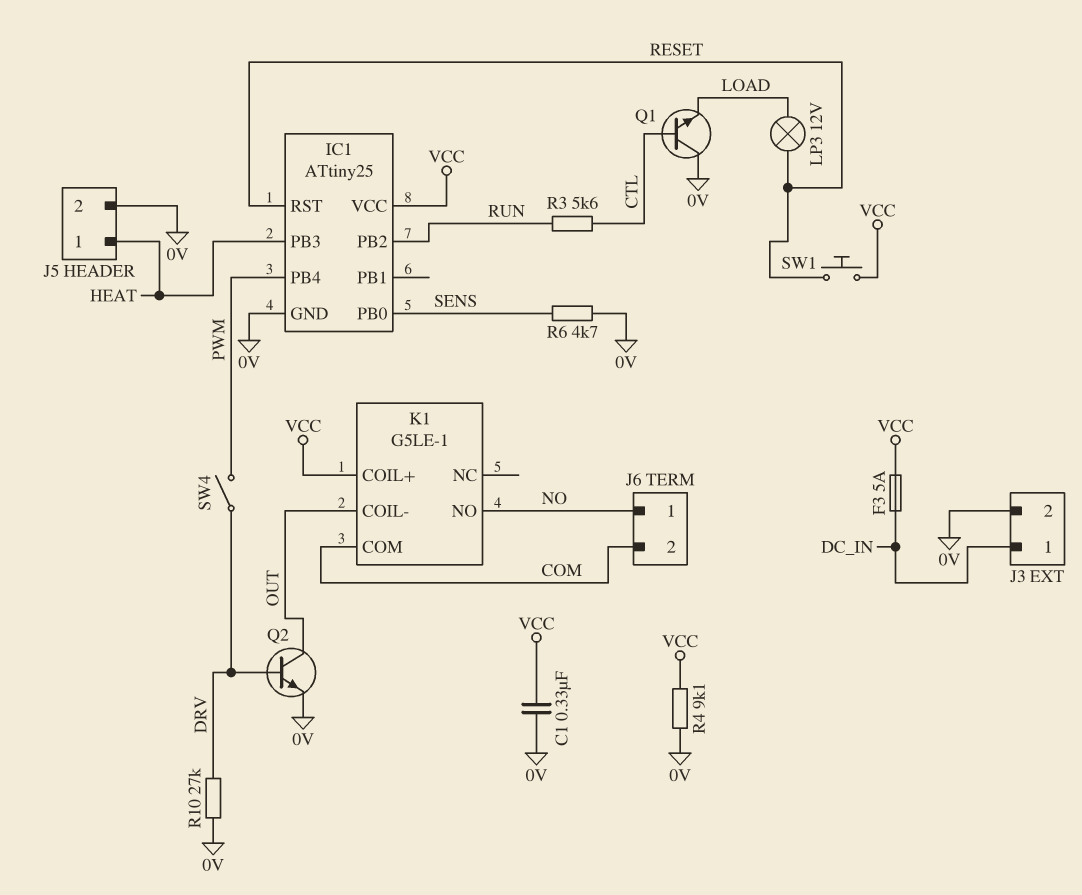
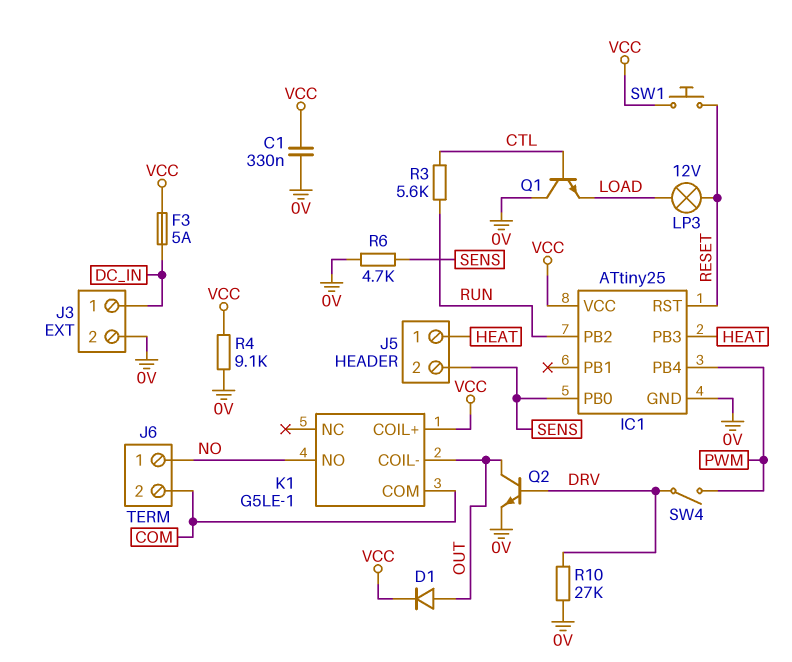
D1: none -> diode (A OUT, K VCC)
J5 pin 2: 0V -> SENS

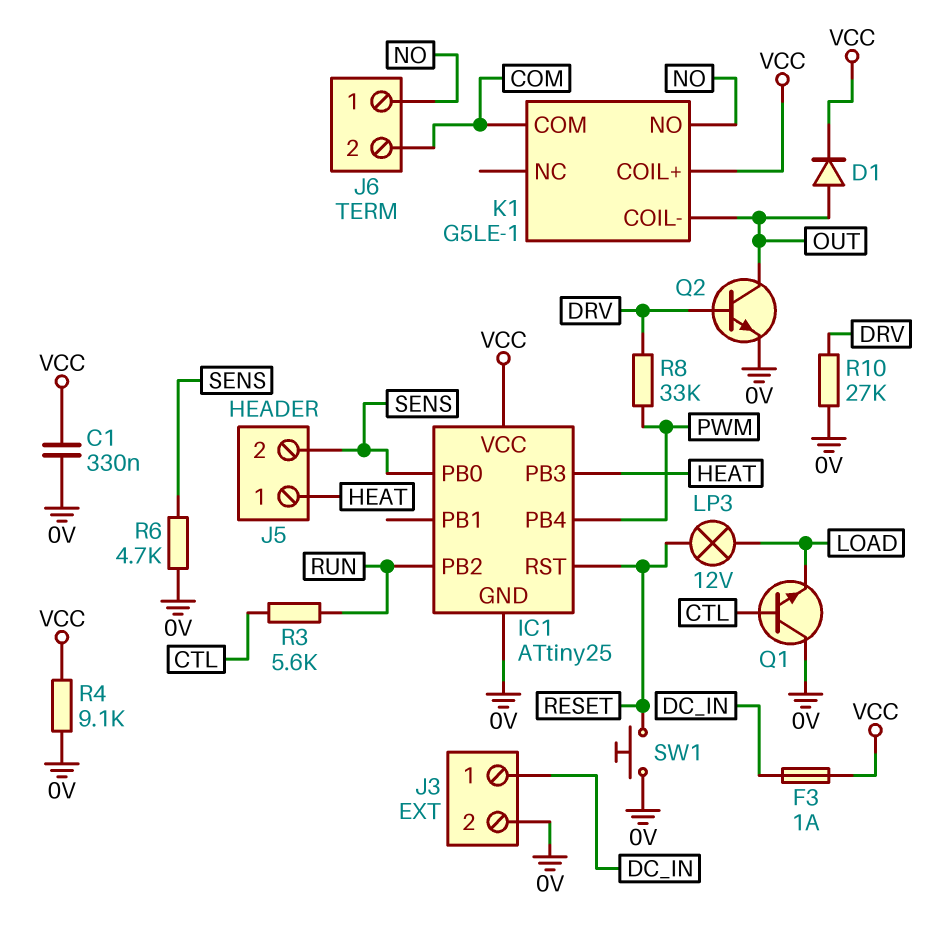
F3: 5A (DC_IN, VCC) -> 1A (DC_IN, VCC)
R8: none -> 33k (DRV, PWM)
SW1: button (RESET, VCC) -> button (0V, RESET)
SW4: switch (DRV, PWM) -> none

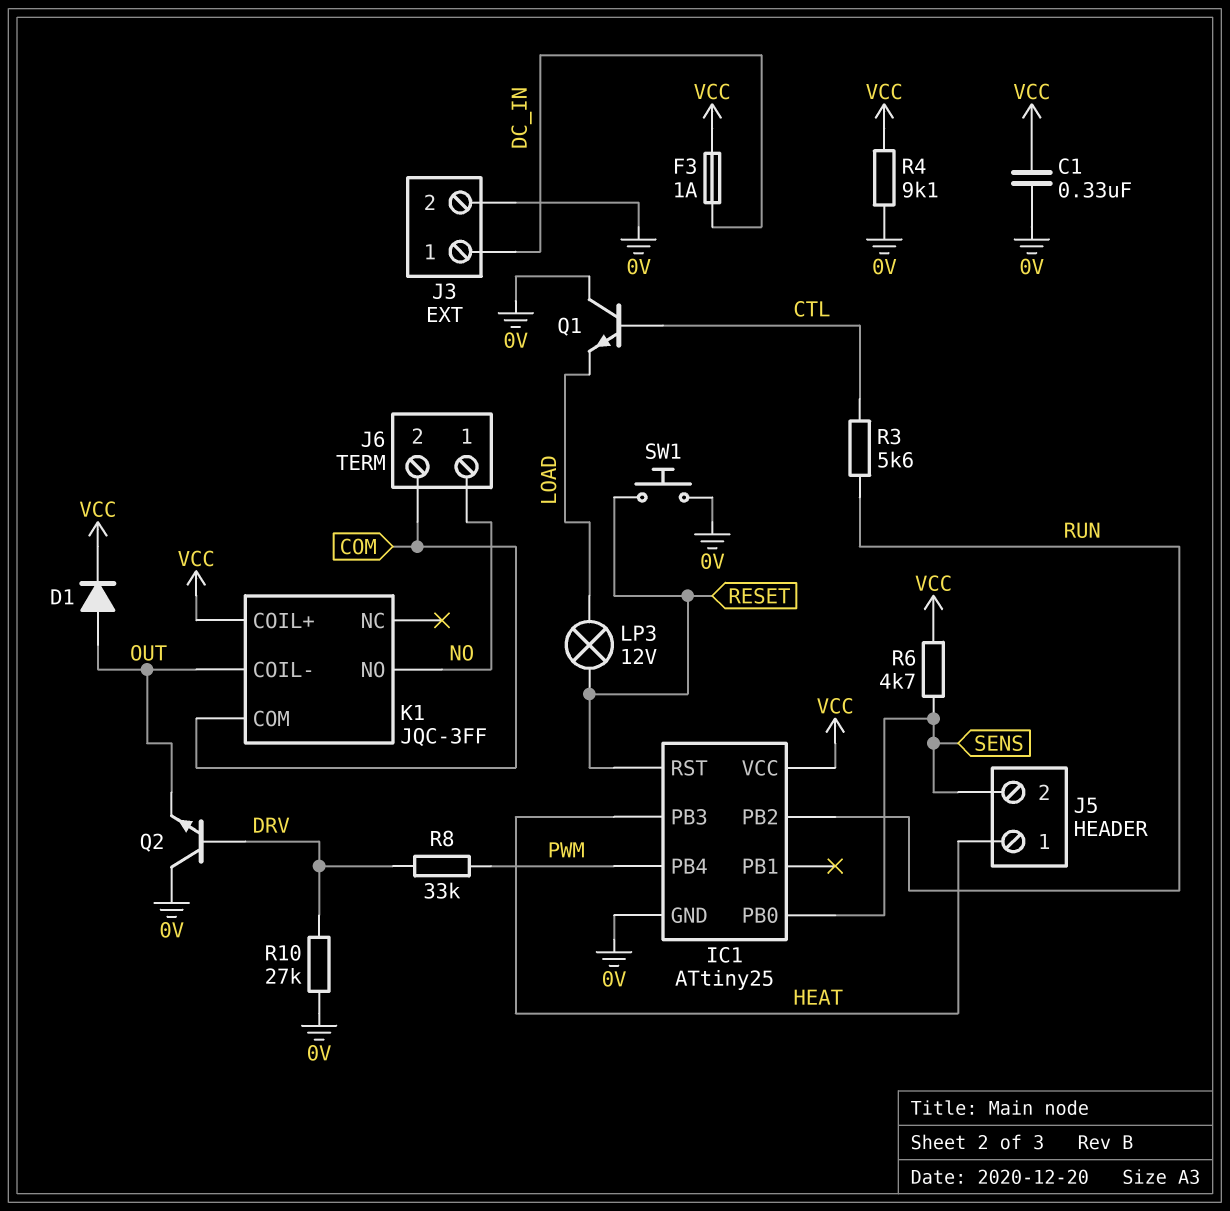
K1: G5LE-1 -> JQC-3FF
Q2: NPN (B DRV, C OUT, E 0V) -> NPN (B DRV, C 0V, E OUT)
R6: 4.7k (0V, SENS) -> 4.7k (SENS, VCC)

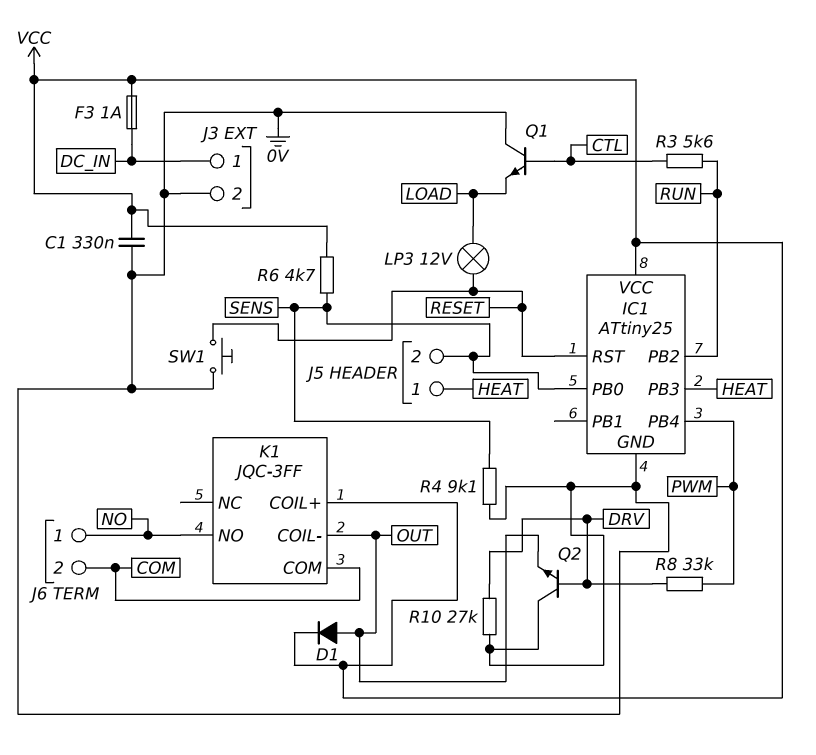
R4: 9.1k (0V, VCC) -> 9.1k (0V, SENS)

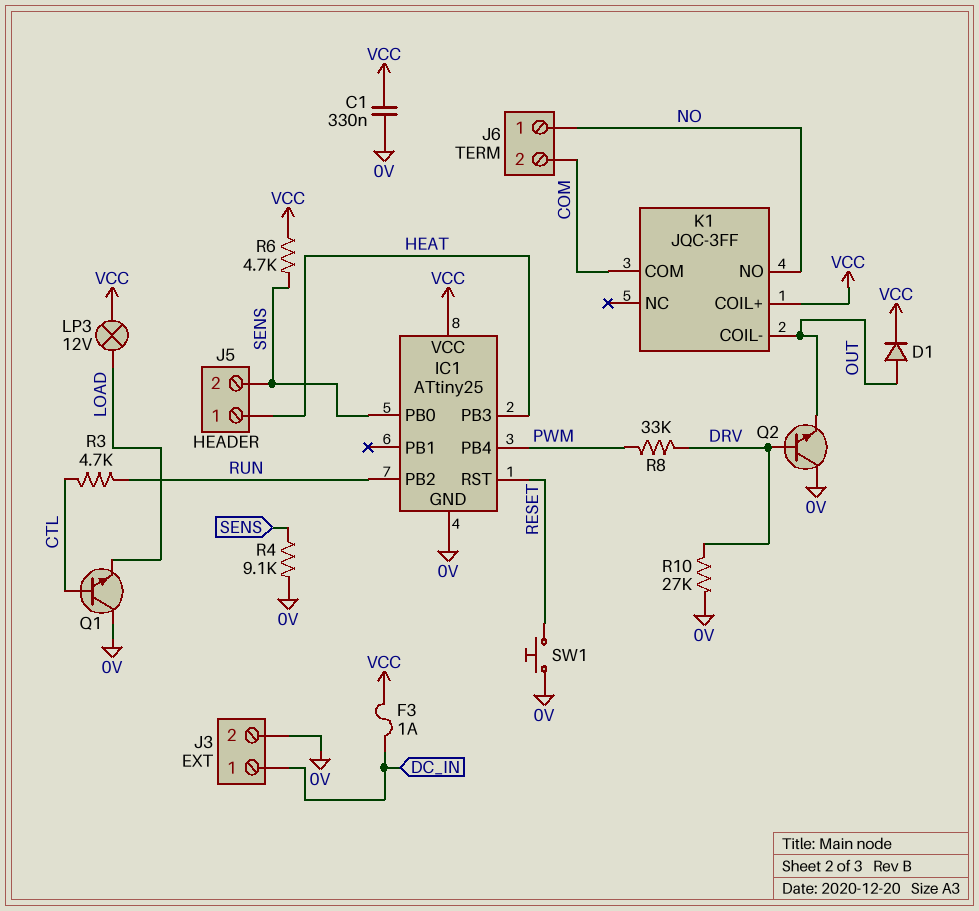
LP3: lamp 12V (LOAD, RESET) -> lamp 12V (LOAD, VCC)
R3: 5.6k (CTL, RUN) -> 4.7k (CTL, RUN)

